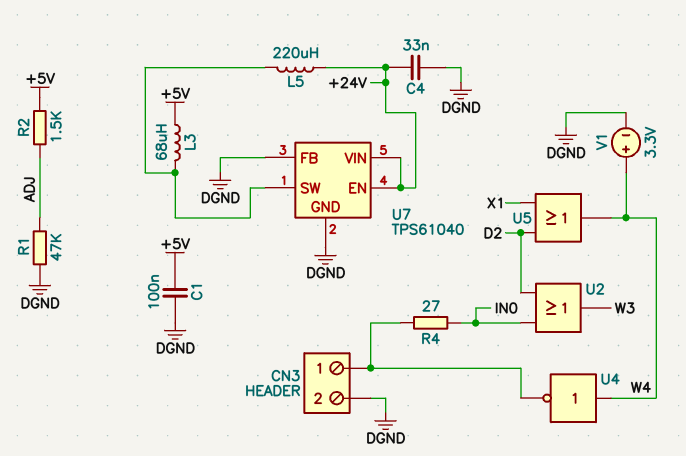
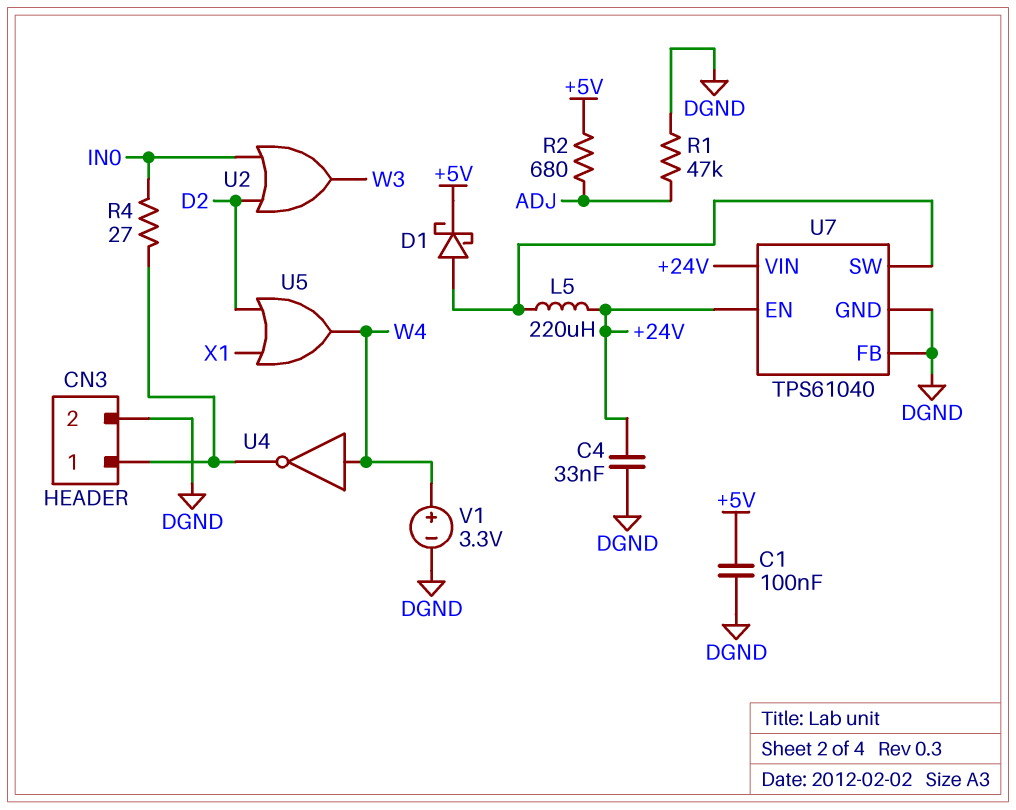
D1: none -> schottky (A U7/SW, K +5V)
L3: 68uH (+5V, U7/SW) -> none
R2: 1.5k (+5V, ADJ) -> 680 (+5V, ADJ)

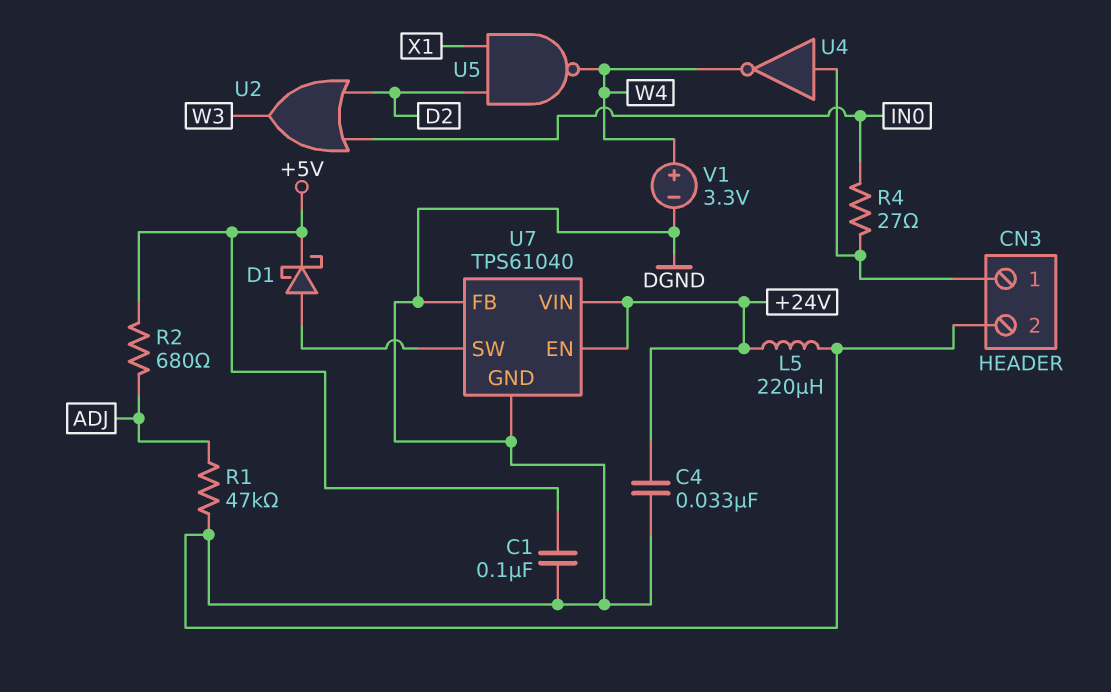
L5: 220uH (+24V, U7/SW) -> 220uH (+24V, DGND)
U4: NOT (in W4, out CN3/1) -> NOT (in CN3/1, out W4)
U5: OR (in D2, in X1, out W4) -> NAND (in D2, in X1, out W4)

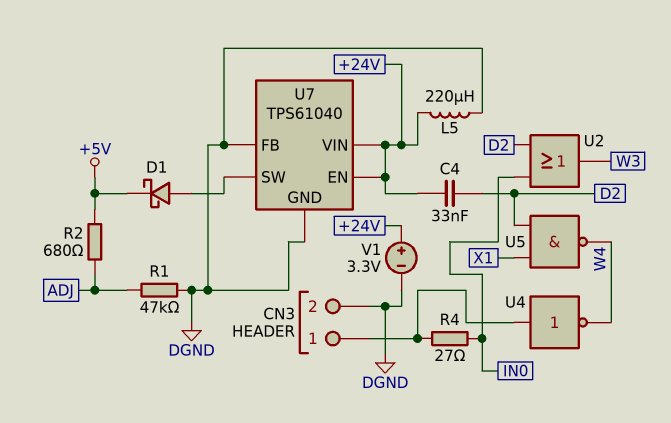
C1: 100nF (+5V, DGND) -> none
C4: 33nF (+24V, DGND) -> 33nF (+24V, D2)
V1: 3.3V (plus W4, minus DGND) -> 3.3V (plus +24V, minus DGND)

